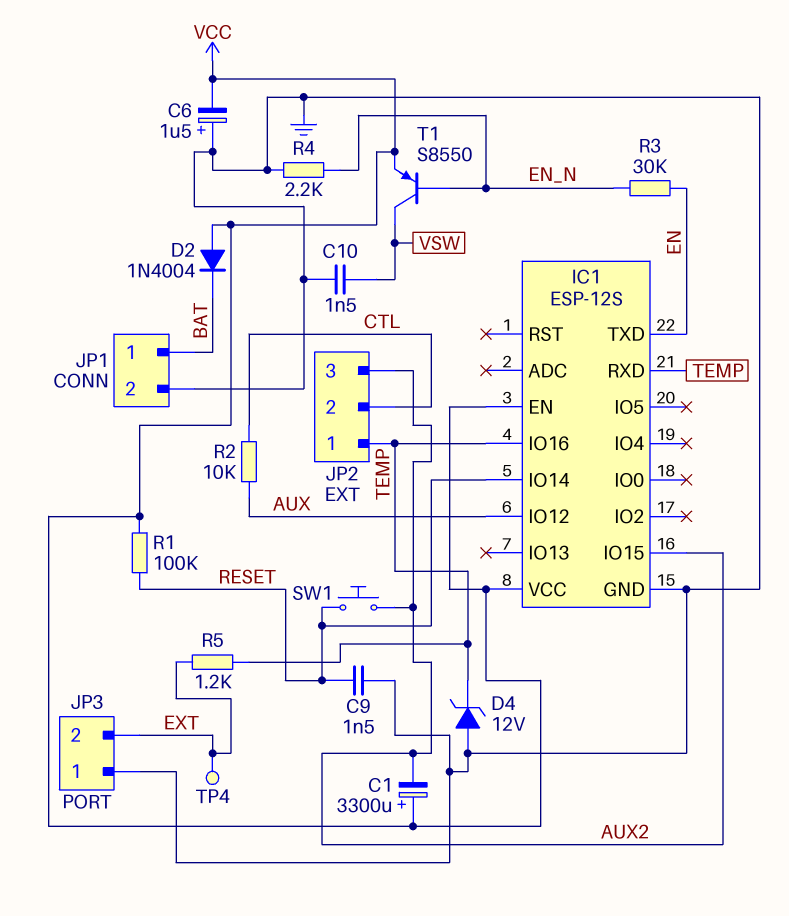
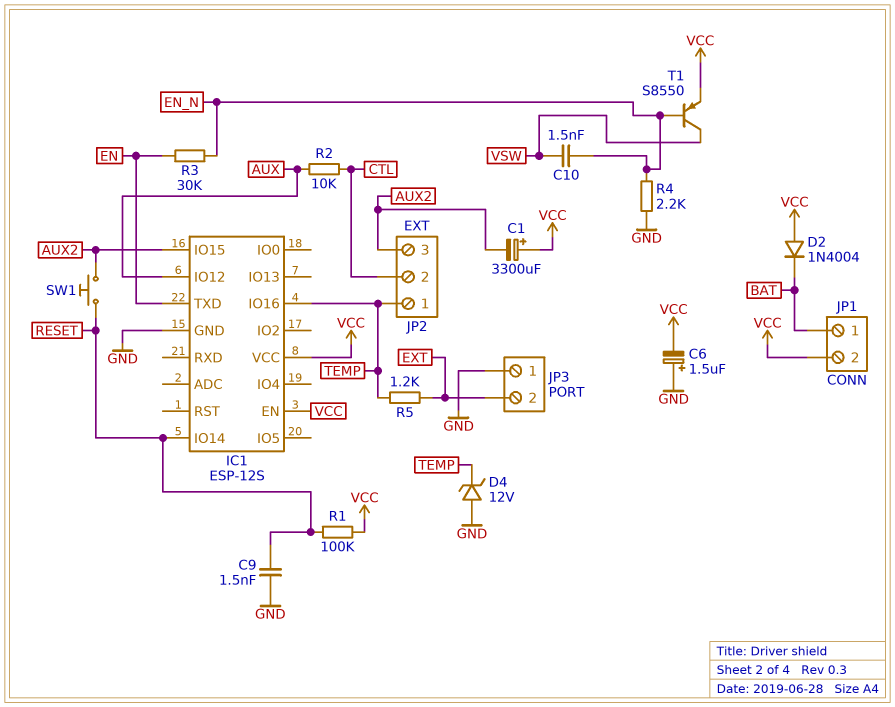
C10: 1.5nF (GND, VSW) -> 1.5nF (EN_N, VSW)
IC1 pin RXD: TEMP -> none
JP1 pin 2: GND -> VCC
TP4: test point (EXT) -> none

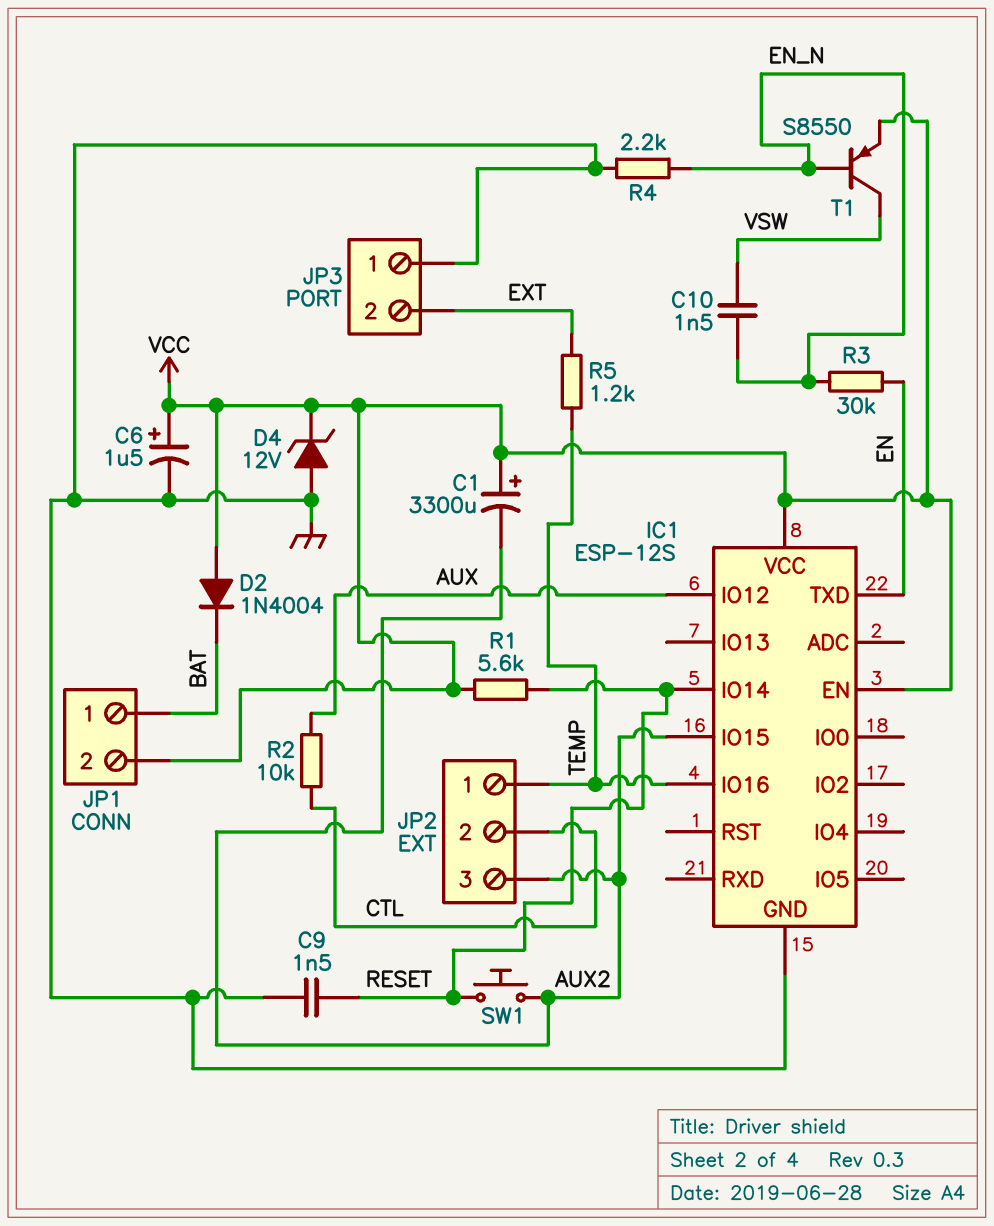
C6: 1.5uF (plus GND, minus VCC) -> 1.5uF (plus VCC, minus GND)
D4: zener 12V (A GND, K TEMP) -> zener 12V (A GND, K VCC)
R1: 100k (RESET, VCC) -> 5.6k (RESET, VCC)

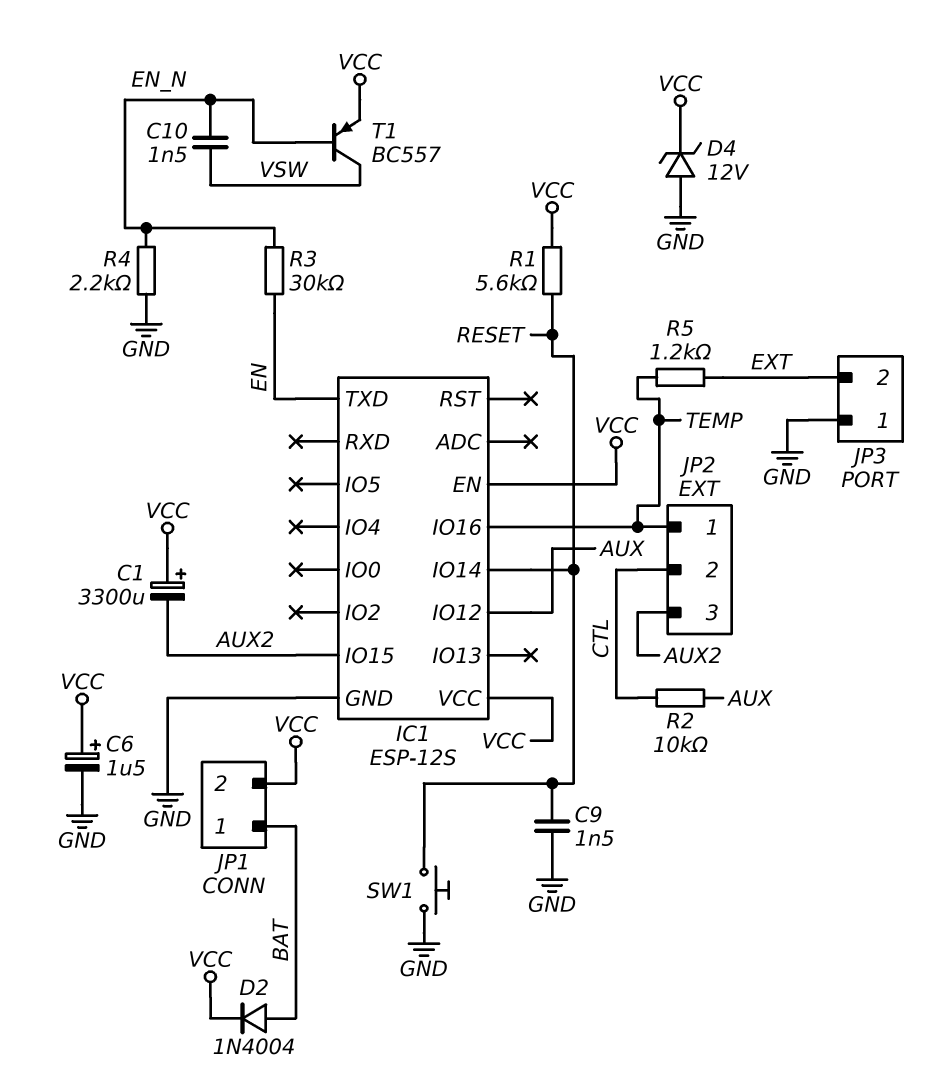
D2: diode 1N4004 (A VCC, K BAT) -> diode 1N4004 (A BAT, K VCC)
SW1: button (AUX2, RESET) -> button (GND, RESET)
T1: PNP S8550 (B EN_N, C VSW, E VCC) -> PNP BC557 (B EN_N, C VSW, E VCC)

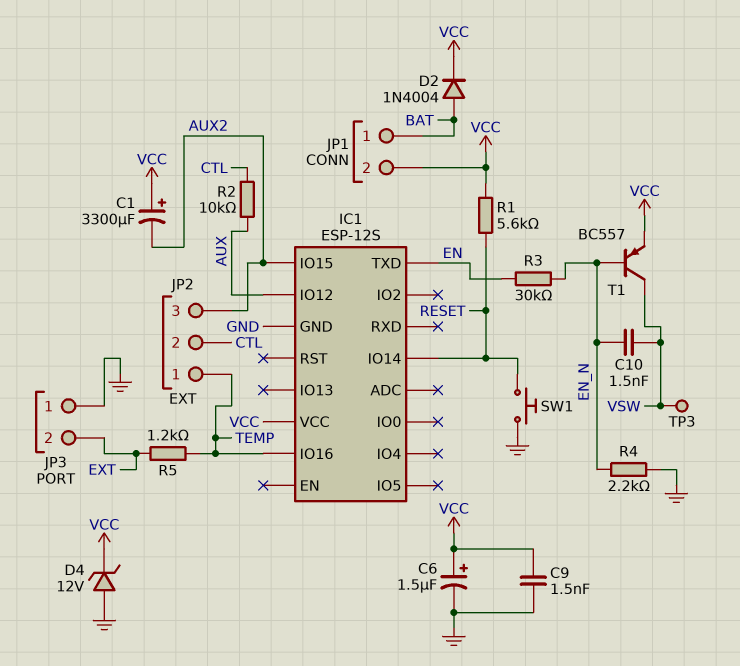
C9: 1.5nF (GND, RESET) -> 1.5nF (GND, VCC)
IC1 pin EN: VCC -> none
TP3: none -> test point (VSW)

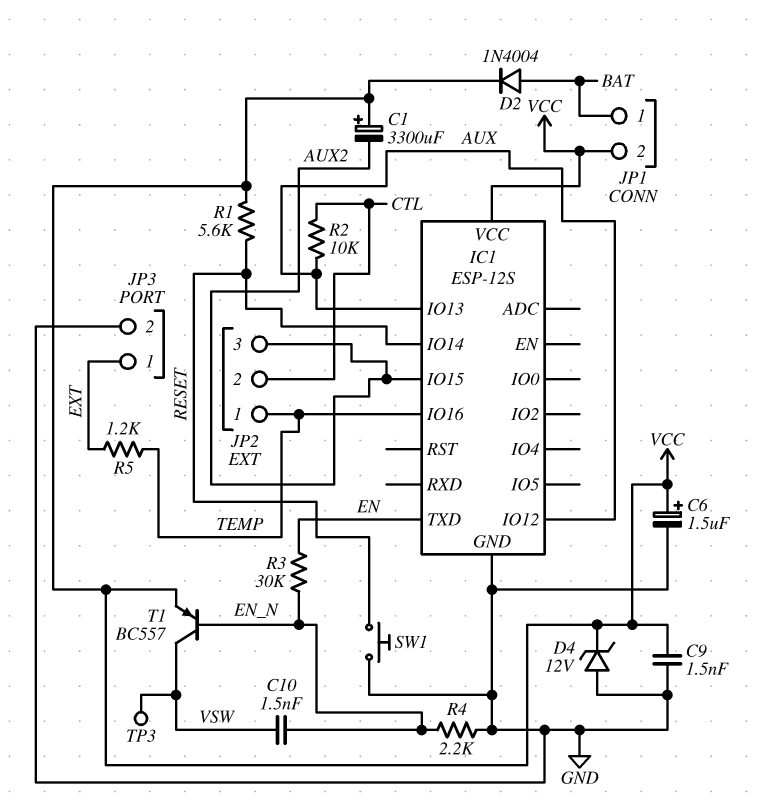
IC1 pin IO13: none -> AUX
JP3 pin 1: GND -> EXT
JP3 pin 2: EXT -> GND

